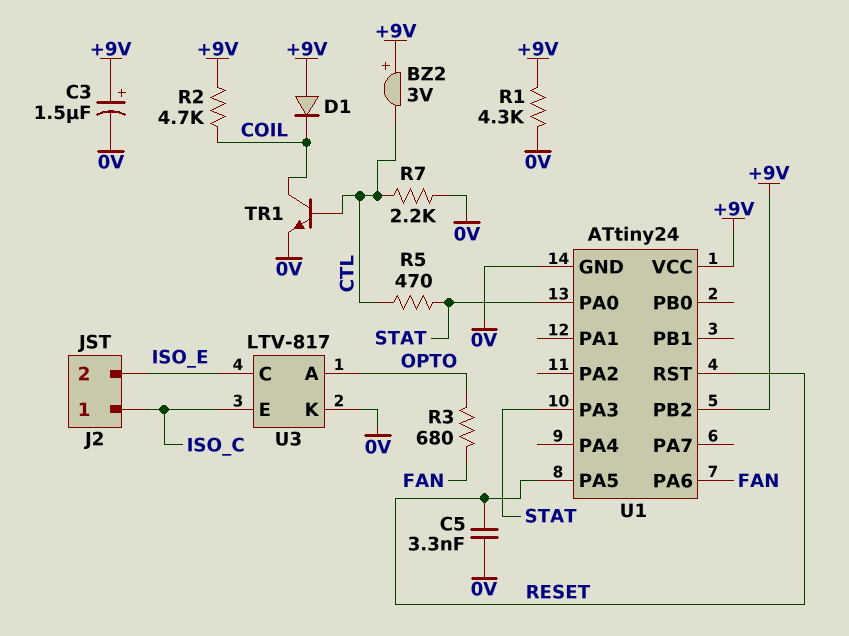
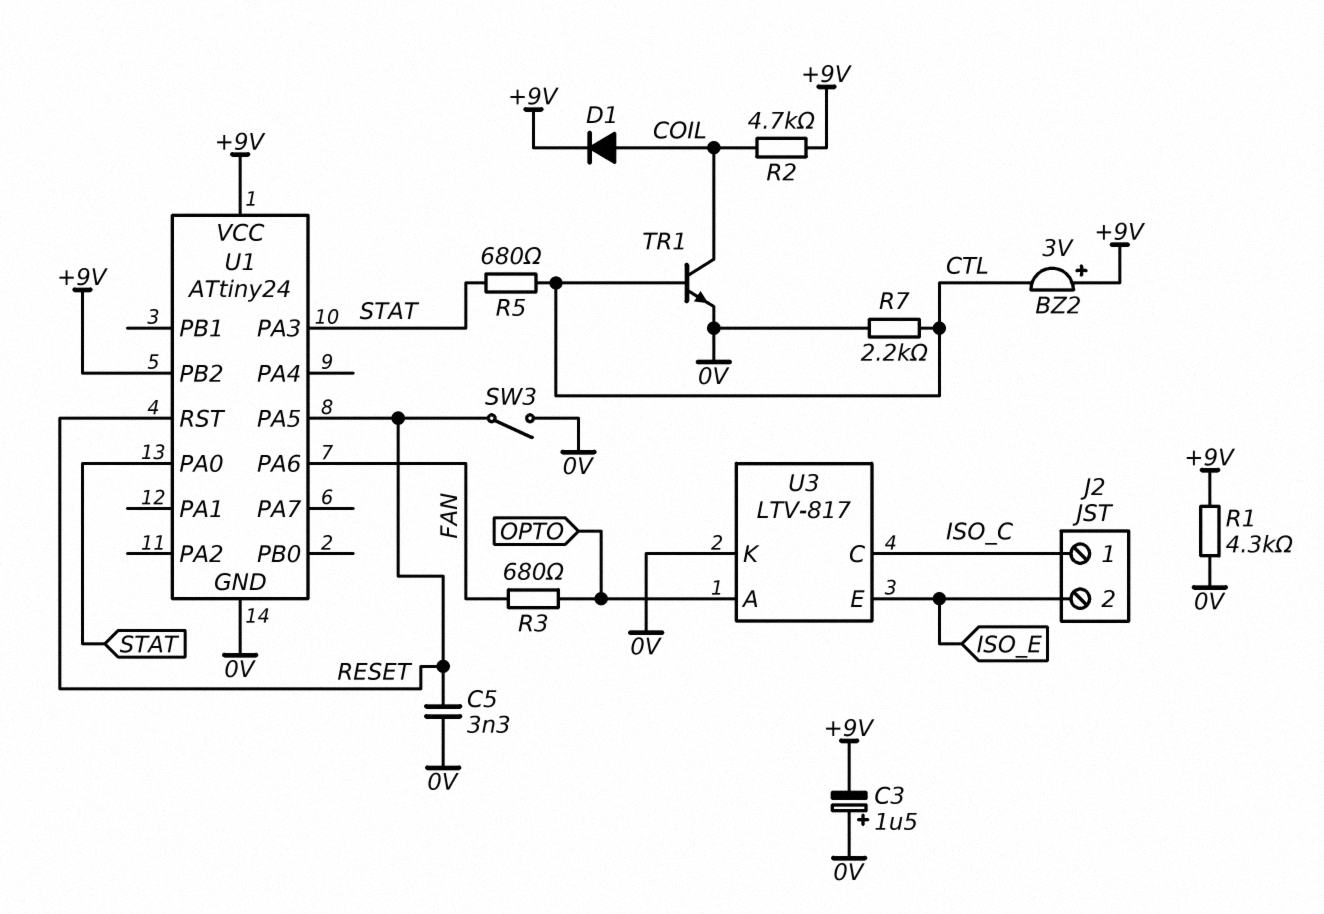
C3: 1.5uF (plus +9V, minus 0V) -> 1.5uF (plus 0V, minus +9V)
D1: diode (A +9V, K COIL) -> diode (A COIL, K +9V)
R5: 470 (CTL, STAT) -> 680 (CTL, STAT)
SW3: none -> switch (0V, RESET)
U3 pin C: ISO_E -> ISO_C
U3 pin E: ISO_C -> ISO_E

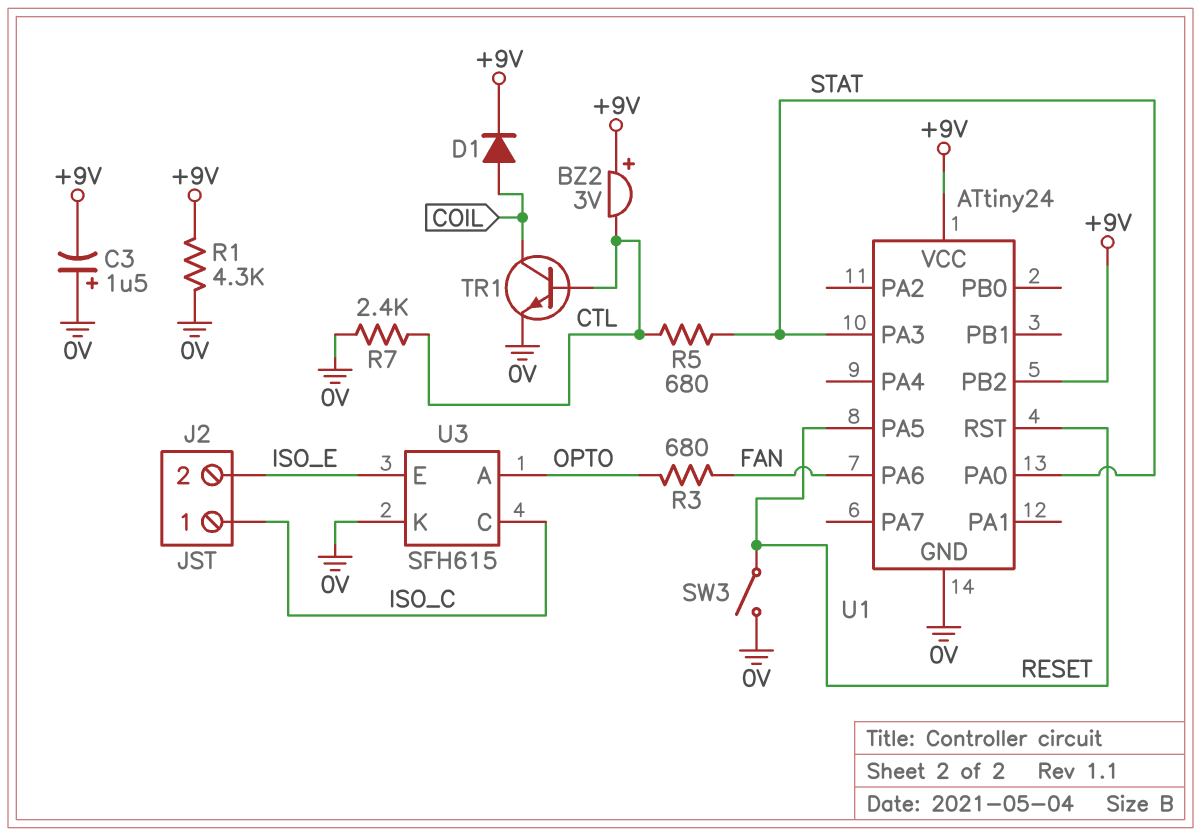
C5: 3.3nF (0V, RESET) -> none
R2: 4.7k (+9V, COIL) -> none
R7: 2.2k (0V, CTL) -> 2.4k (0V, CTL)
U3: LTV-817 -> SFH615

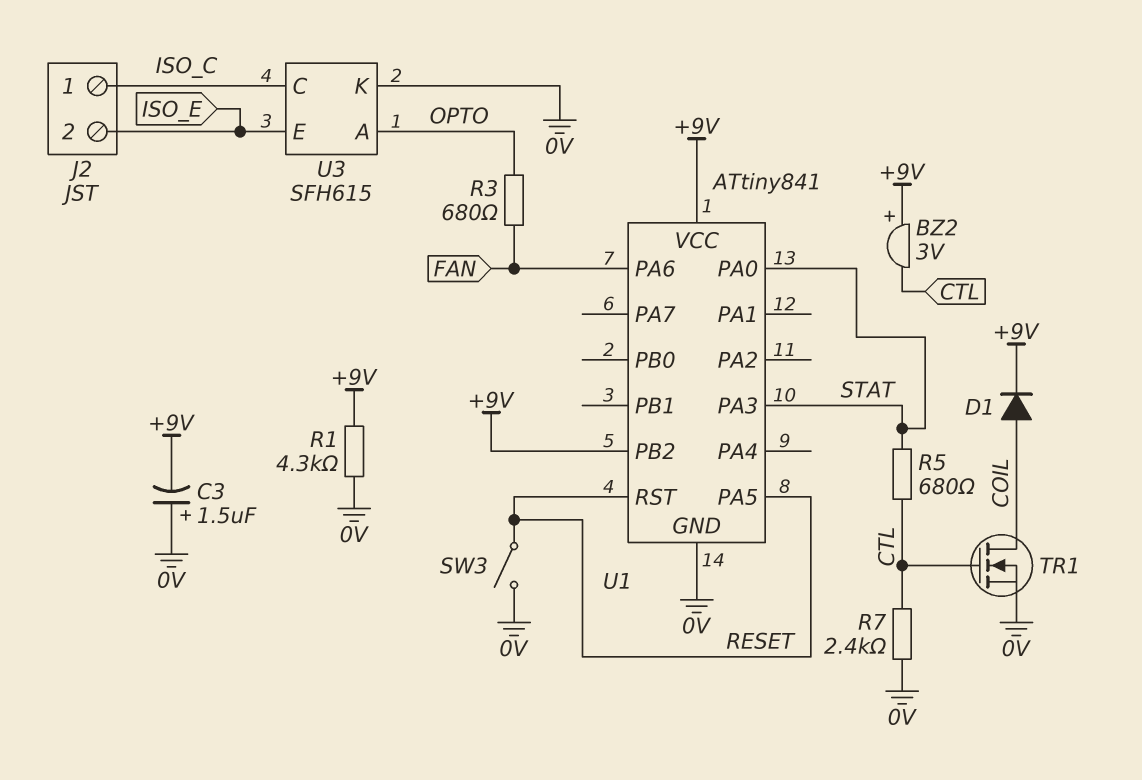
TR1: NPN (B CTL, C COIL, E 0V) -> NMOS (G CTL, D COIL, S 0V)
U1: ATtiny24 -> ATtiny841

